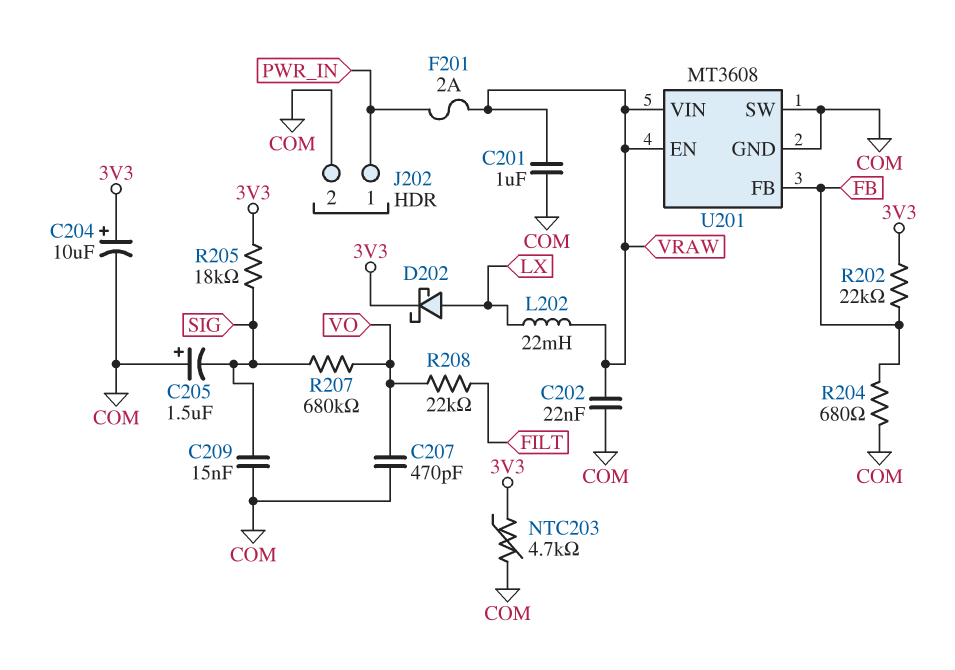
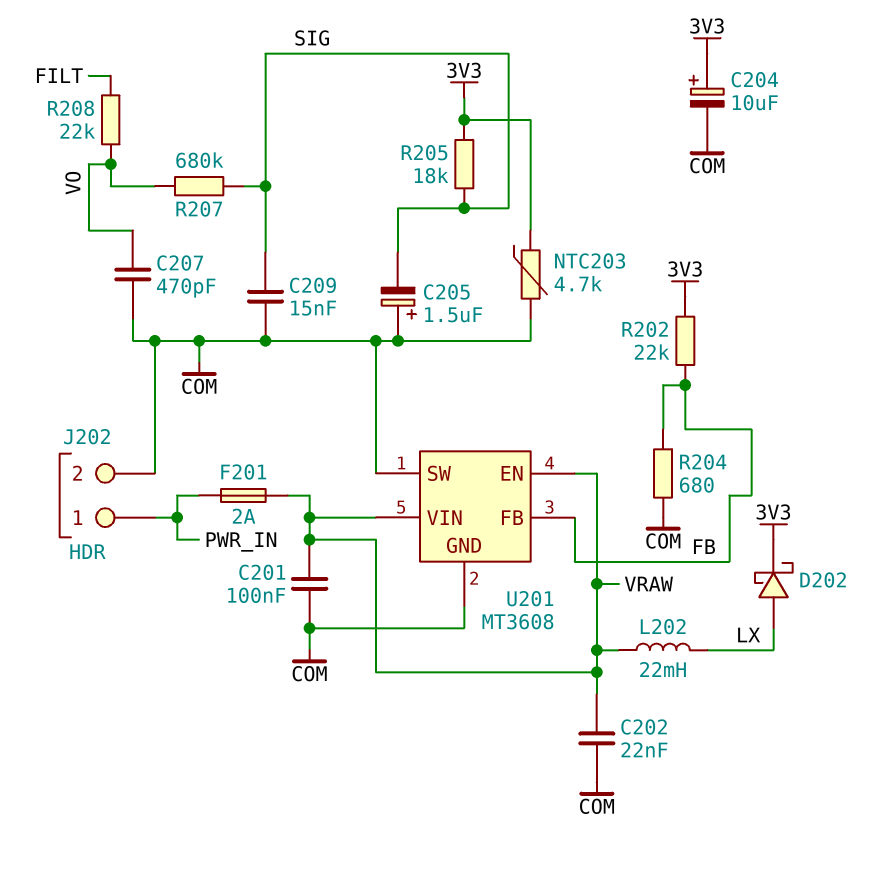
C201: 1uF (COM, VRAW) -> 100nF (COM, VRAW)

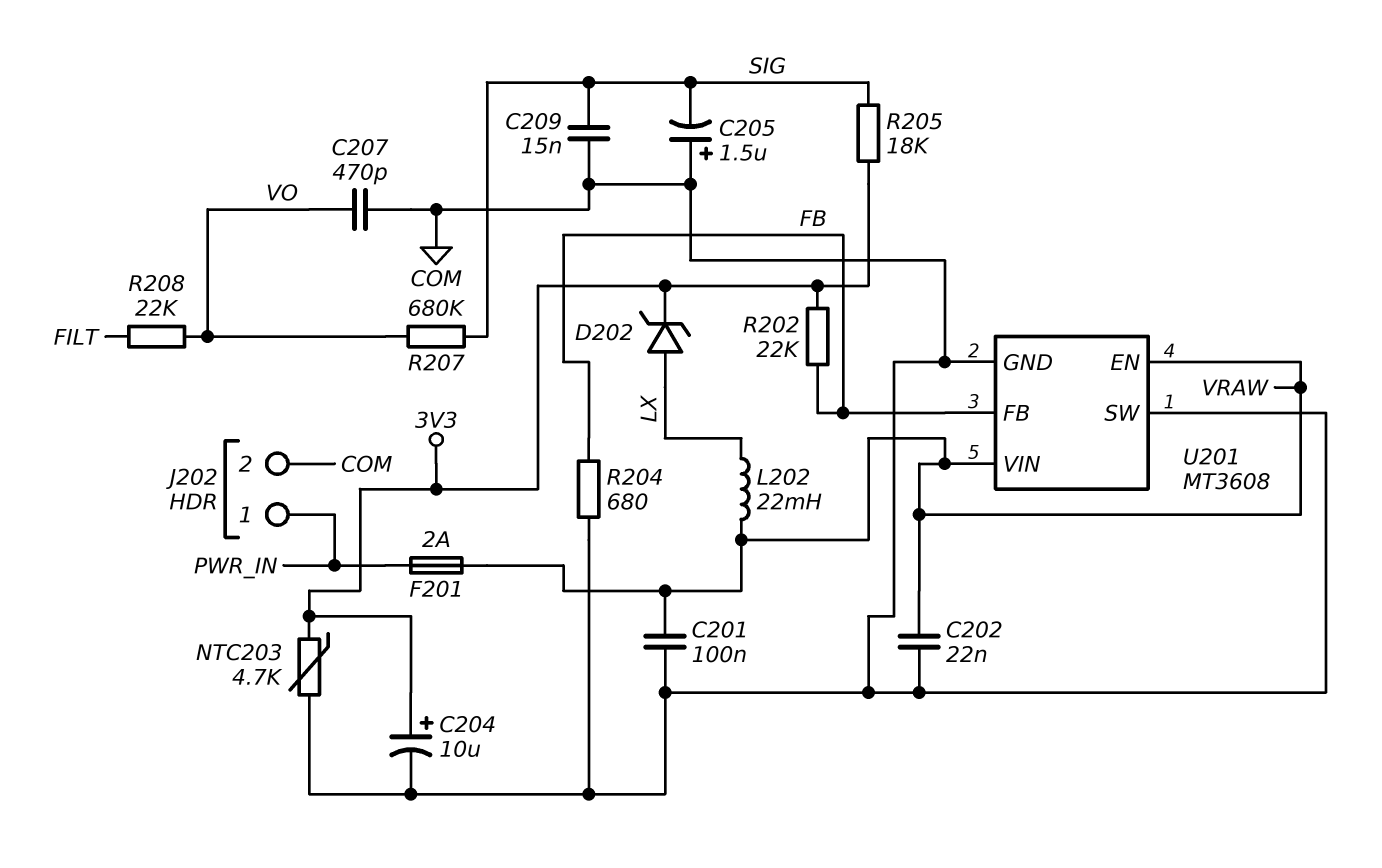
D202: schottky (A LX, K 3V3) -> zener (A LX, K 3V3)

